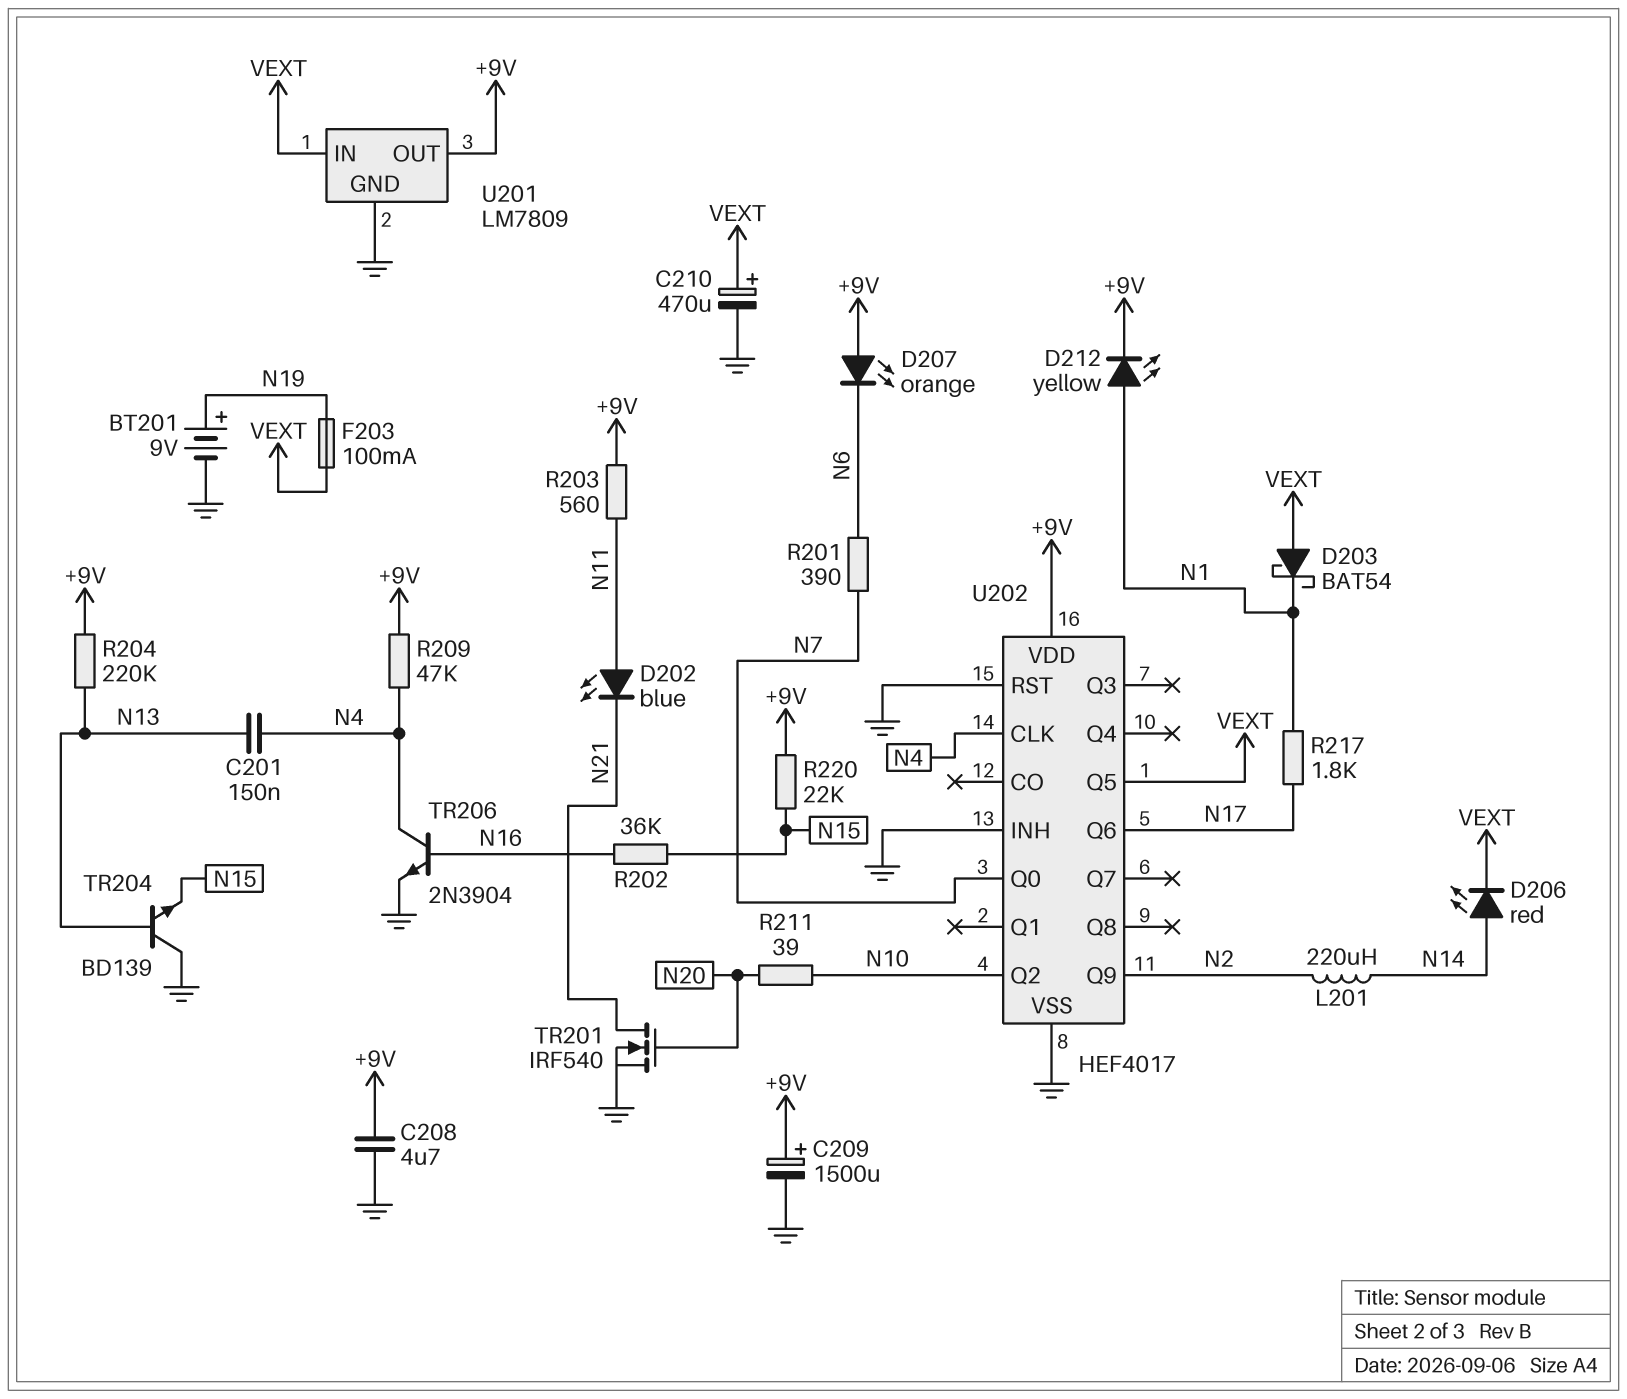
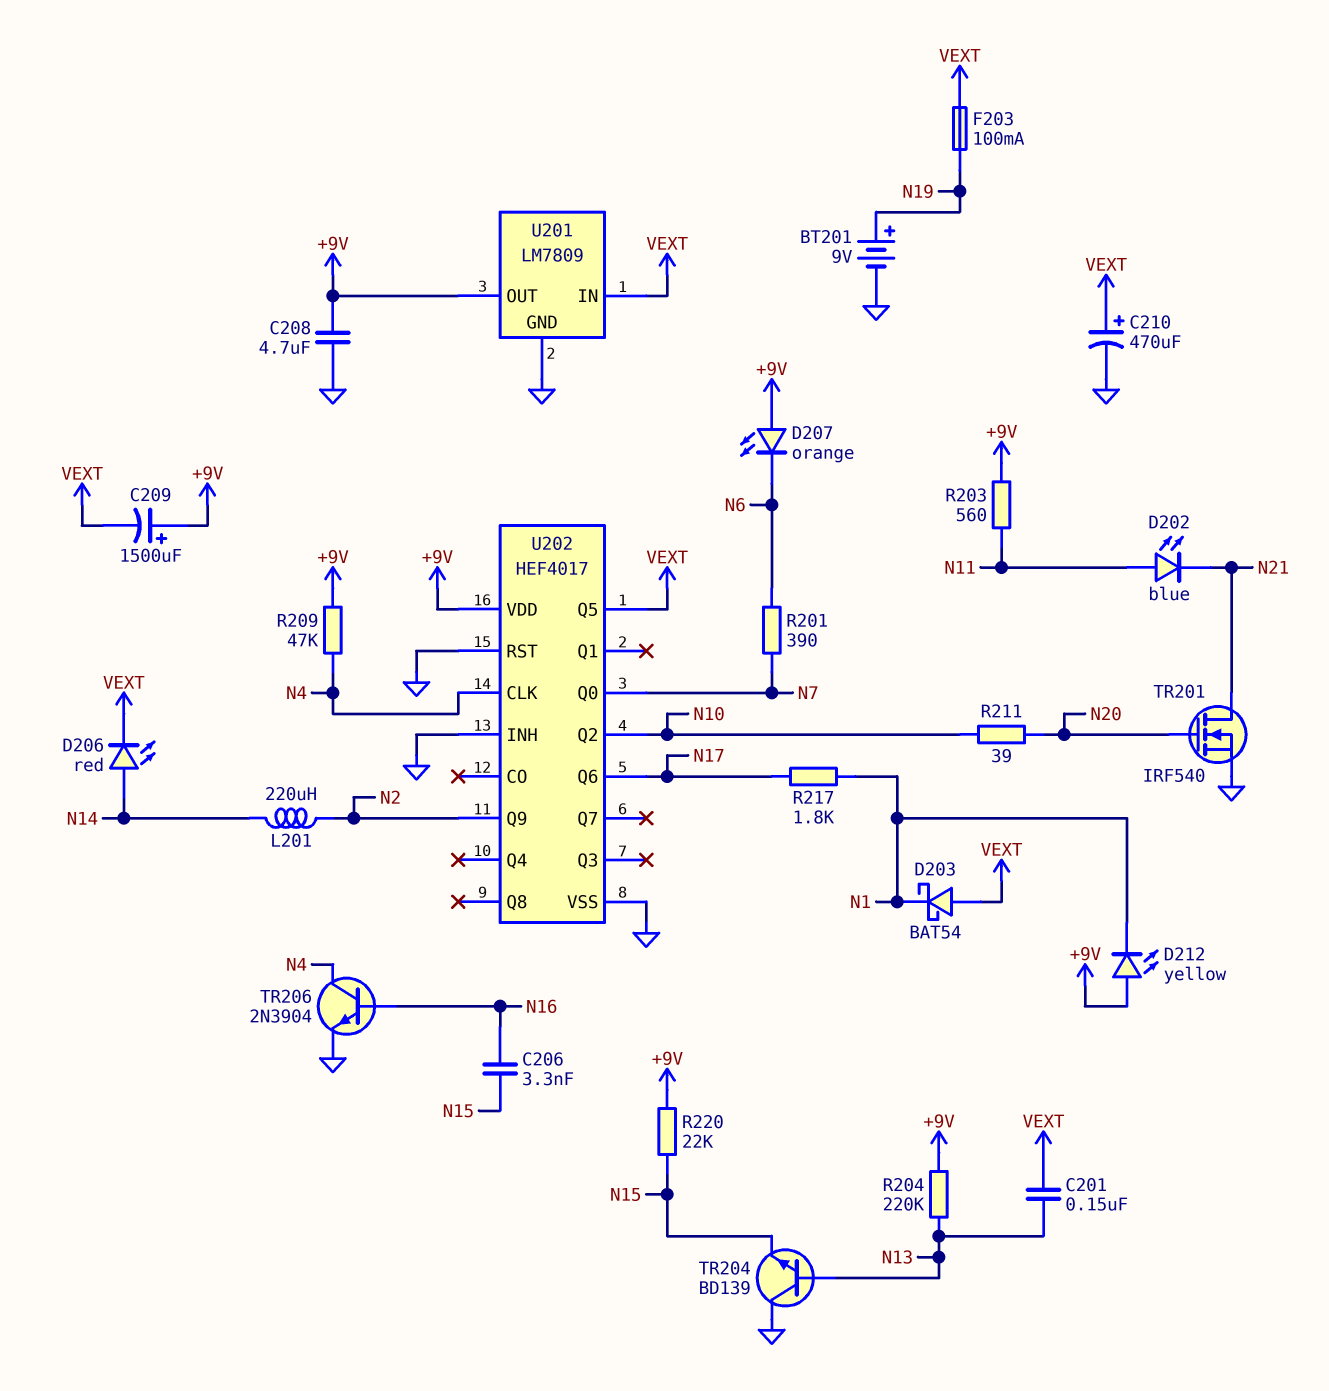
C201: 150nF (N4, N13) -> 150nF (N13, VEXT)
C206: none -> 3.3nF (N15, N16)
C209: 1500uF (plus +9V, minus GND) -> 1500uF (plus +9V, minus VEXT)
D212: LED yellow (A N1, K +9V) -> LED yellow (A +9V, K N1)
R202: 36k (N15, N16) -> none

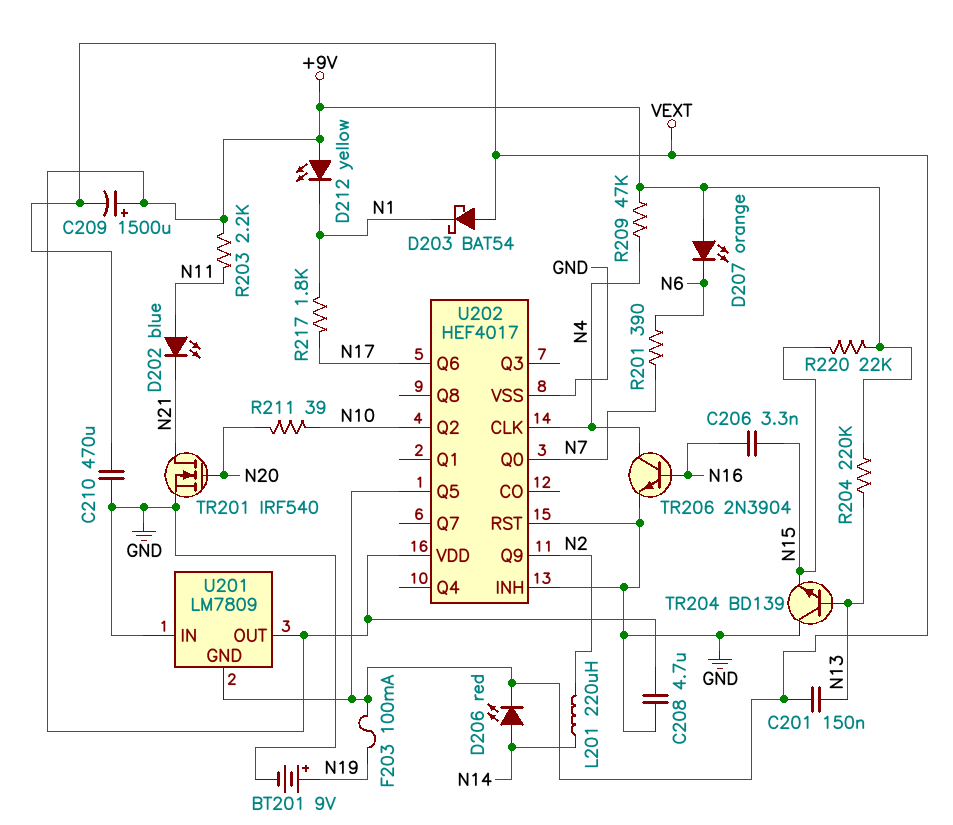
C210: 470uF (plus VEXT, minus GND) -> 470uF (GND, VEXT)
R203: 560 (+9V, N11) -> 2.2k (+9V, N11)
U201 pin GND: GND -> VEXT
U201 pin IN: VEXT -> GND

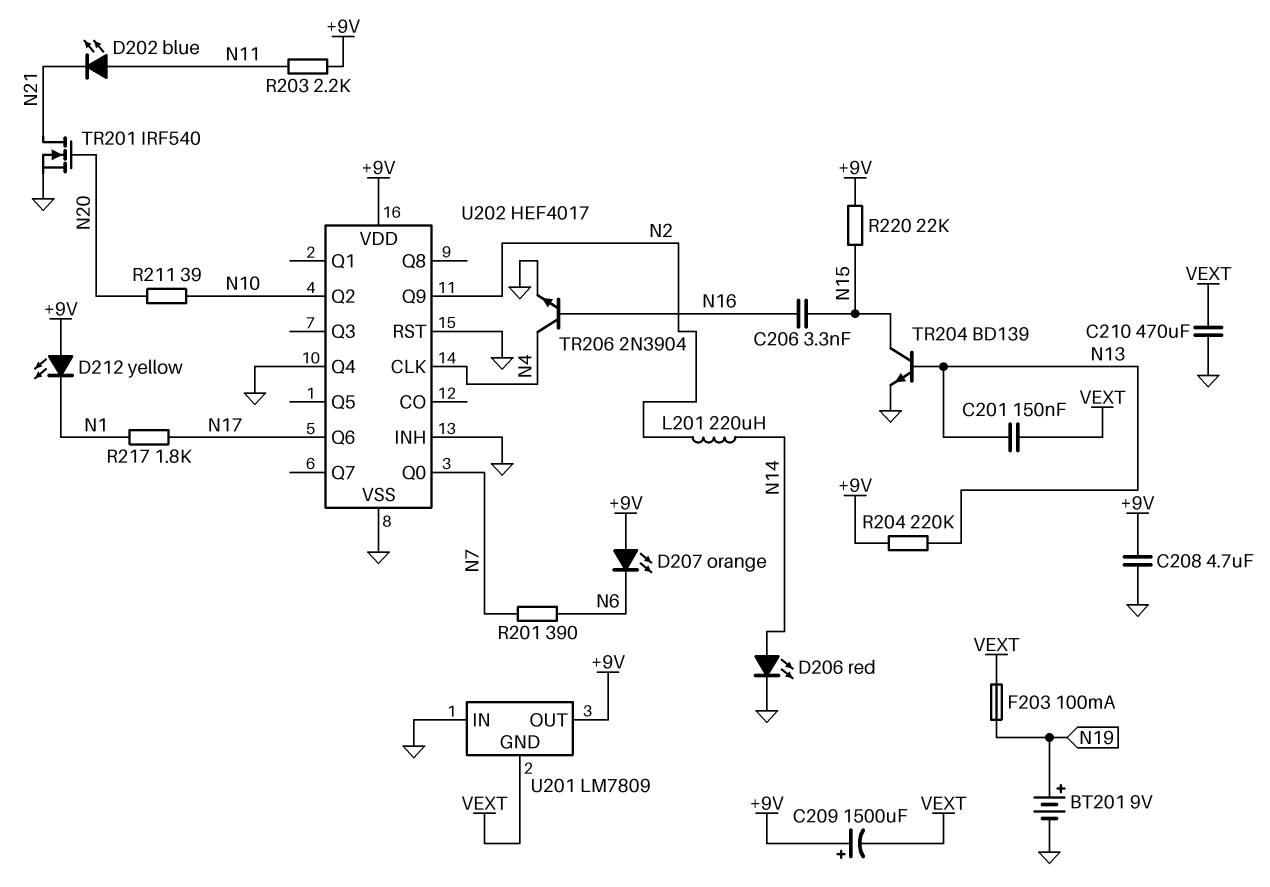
D203: schottky BAT54 (A VEXT, K N1) -> none
D206: LED red (A N14, K VEXT) -> LED red (A N14, K GND)
R209: 47k (+9V, N4) -> none
TR204: NPN BD139 (B N13, C GND, E N15) -> NPN BD139 (B N13, C N15, E GND)
U202 pin Q4: none -> GND
U202 pin Q5: VEXT -> none

